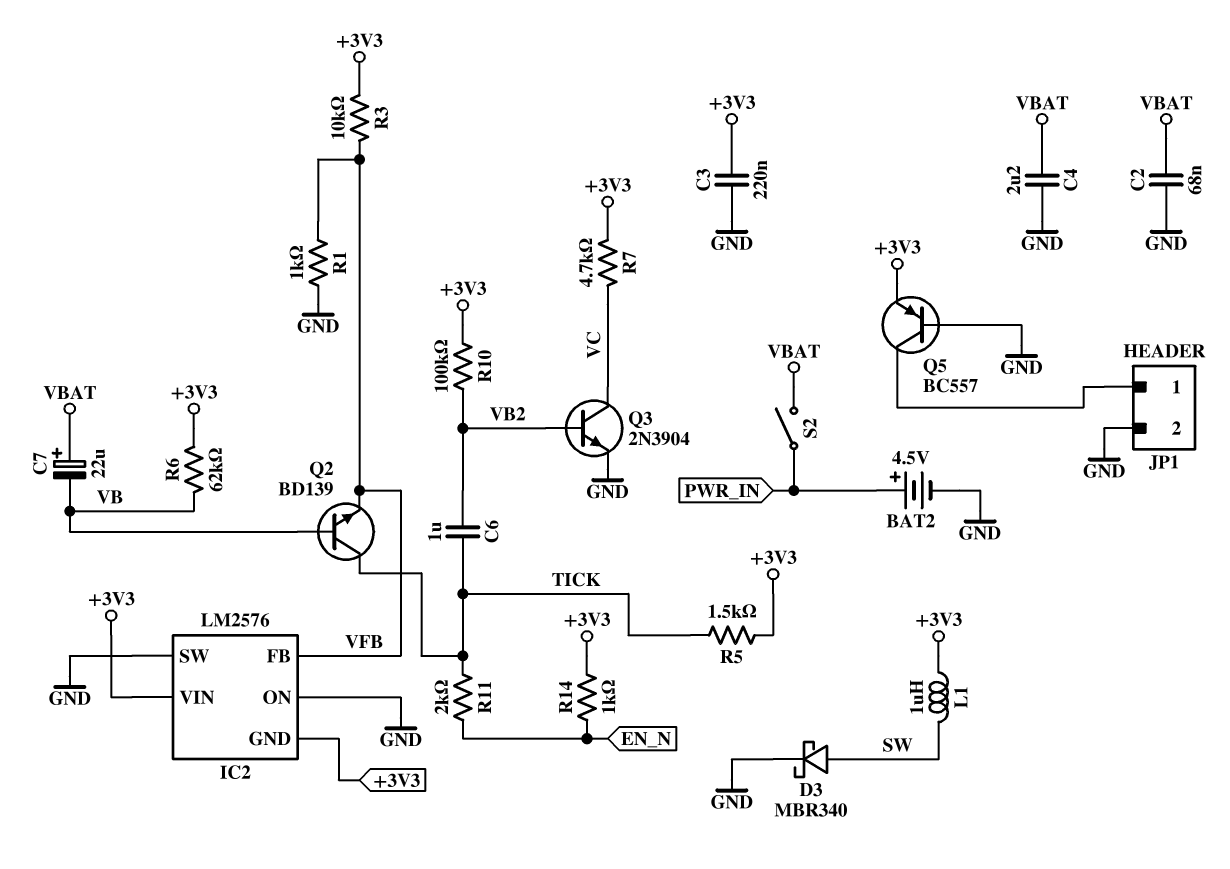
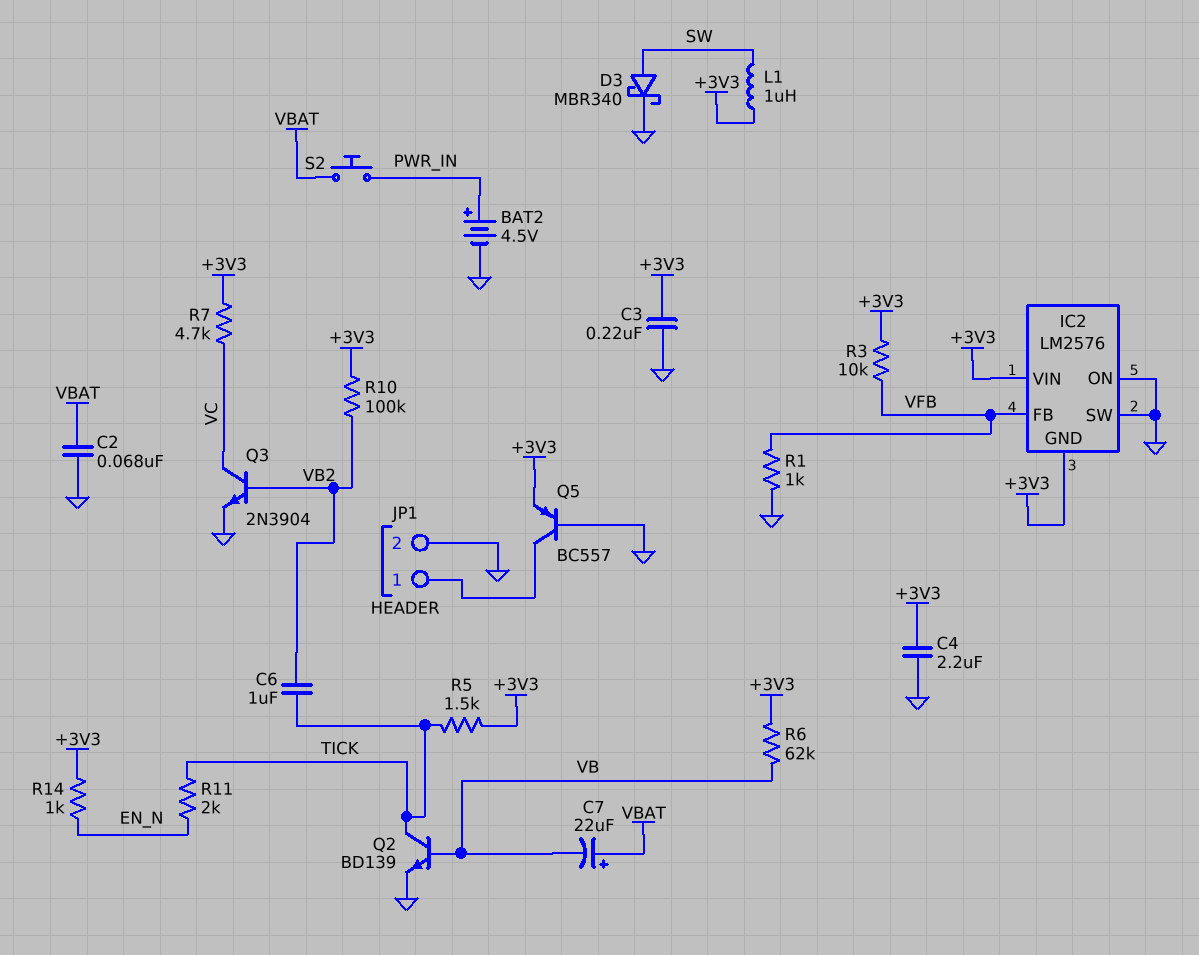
C4: 2.2uF (GND, VBAT) -> 2.2uF (+3V3, GND)
Q2: NPN BD139 (B VB, C TICK, E VFB) -> NPN BD139 (B VB, C TICK, E GND)
S2: switch (PWR_IN, VBAT) -> button (PWR_IN, VBAT)

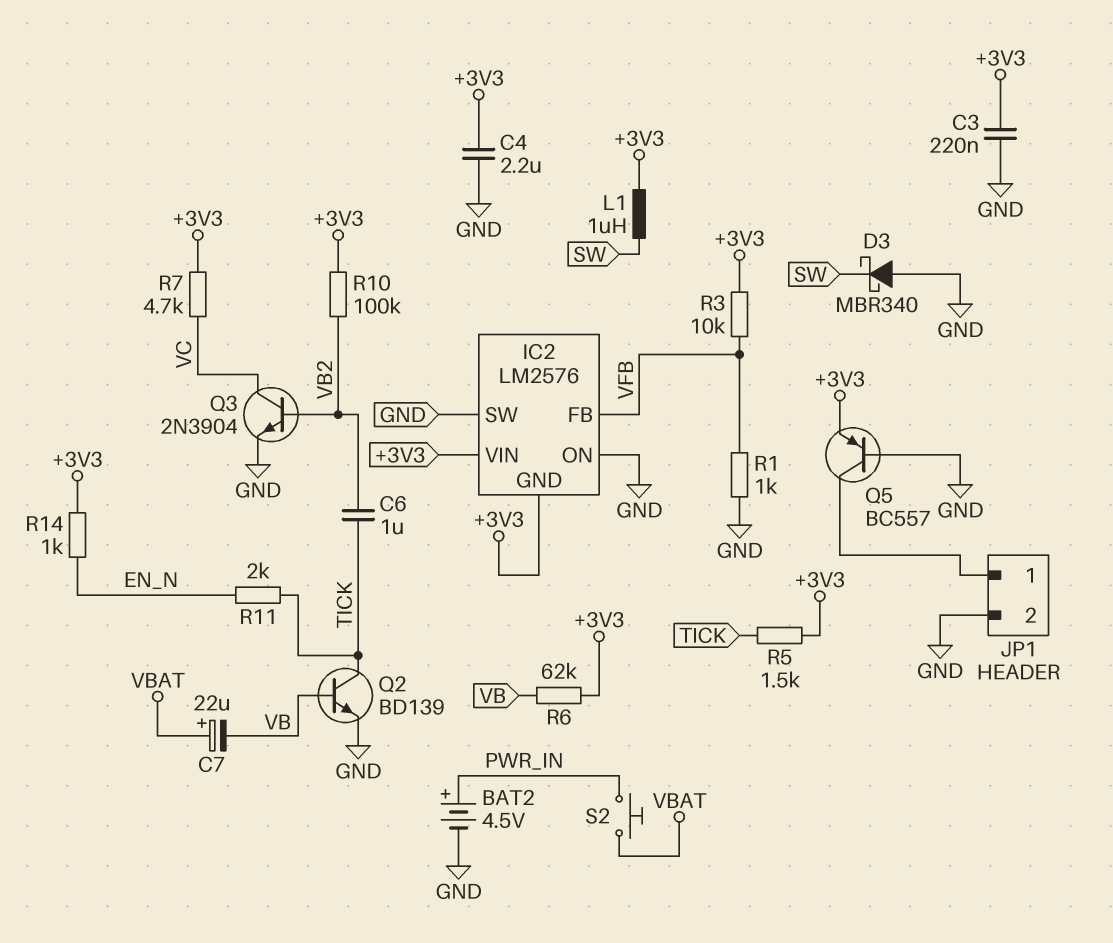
C2: 68nF (GND, VBAT) -> none
D3: schottky MBR340 (A SW, K GND) -> schottky MBR340 (A GND, K SW)

